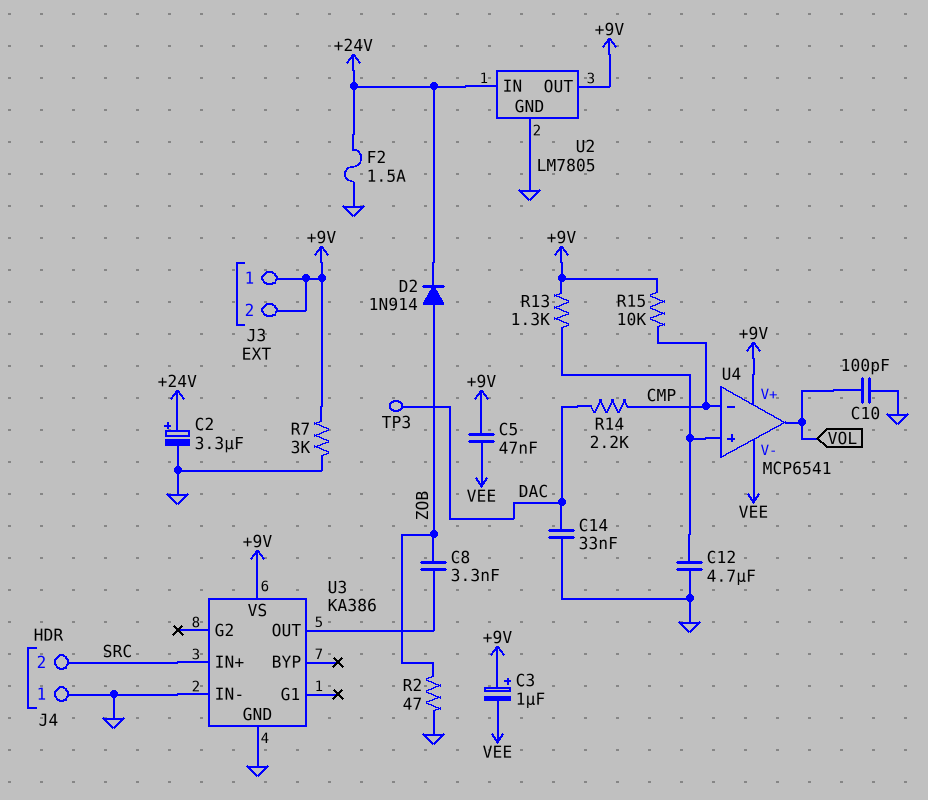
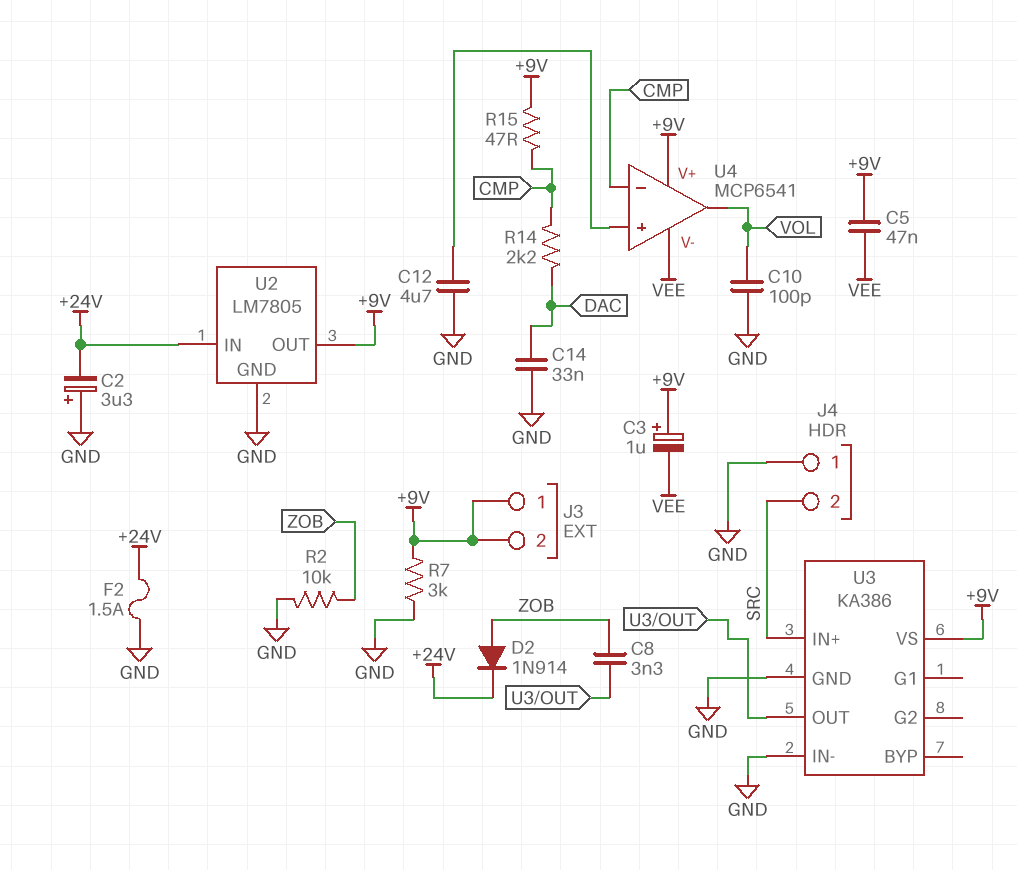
C2: 3.3uF (plus +24V, minus GND) -> 3.3uF (plus GND, minus +24V)
R2: 47 (GND, ZOB) -> 10k (GND, ZOB)
R13: 1.3k (+9V, U4/in+) -> none
R15: 10k (+9V, CMP) -> 47 (+9V, CMP)
TP3: test point (DAC) -> none

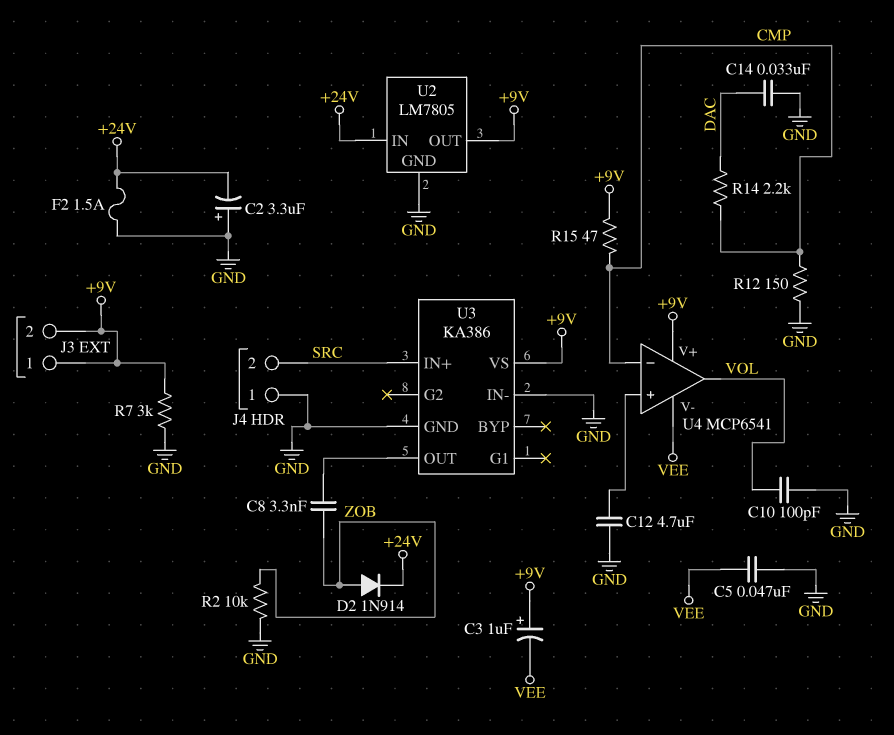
C5: 47nF (+9V, VEE) -> 47nF (GND, VEE)
R12: none -> 150 (CMP, GND)

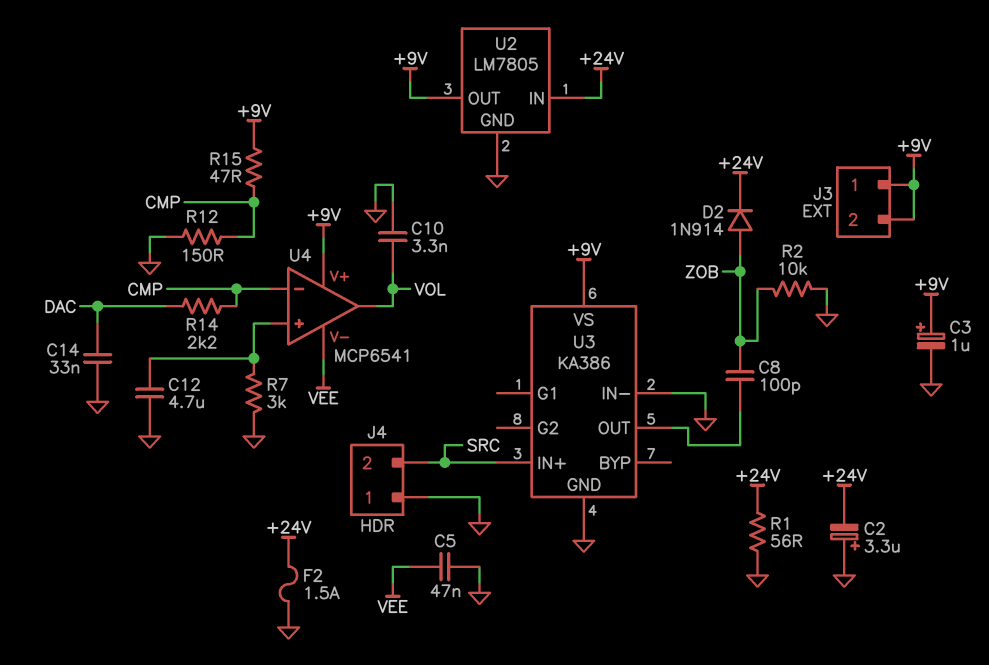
C3: 1uF (plus +9V, minus VEE) -> 1uF (plus +9V, minus GND)
C8: 3.3nF (U3/OUT, ZOB) -> 100pF (U3/OUT, ZOB)
C10: 100pF (GND, VOL) -> 3.3nF (GND, VOL)
R1: none -> 56 (+24V, GND)
R7: 3k (+9V, GND) -> 3k (GND, U4/in+)

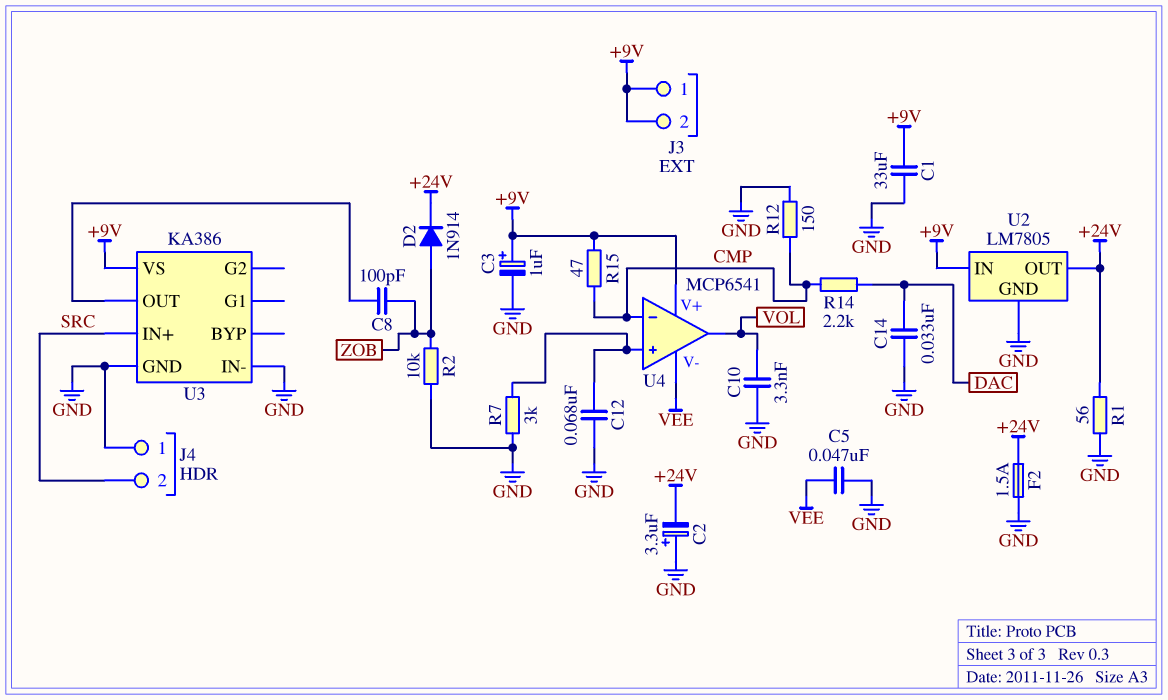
C1: none -> 33uF (+9V, GND)
C12: 4.7uF (GND, U4/in+) -> 68nF (GND, U4/in+)
U2 pin IN: +24V -> +9V
U2 pin OUT: +9V -> +24V

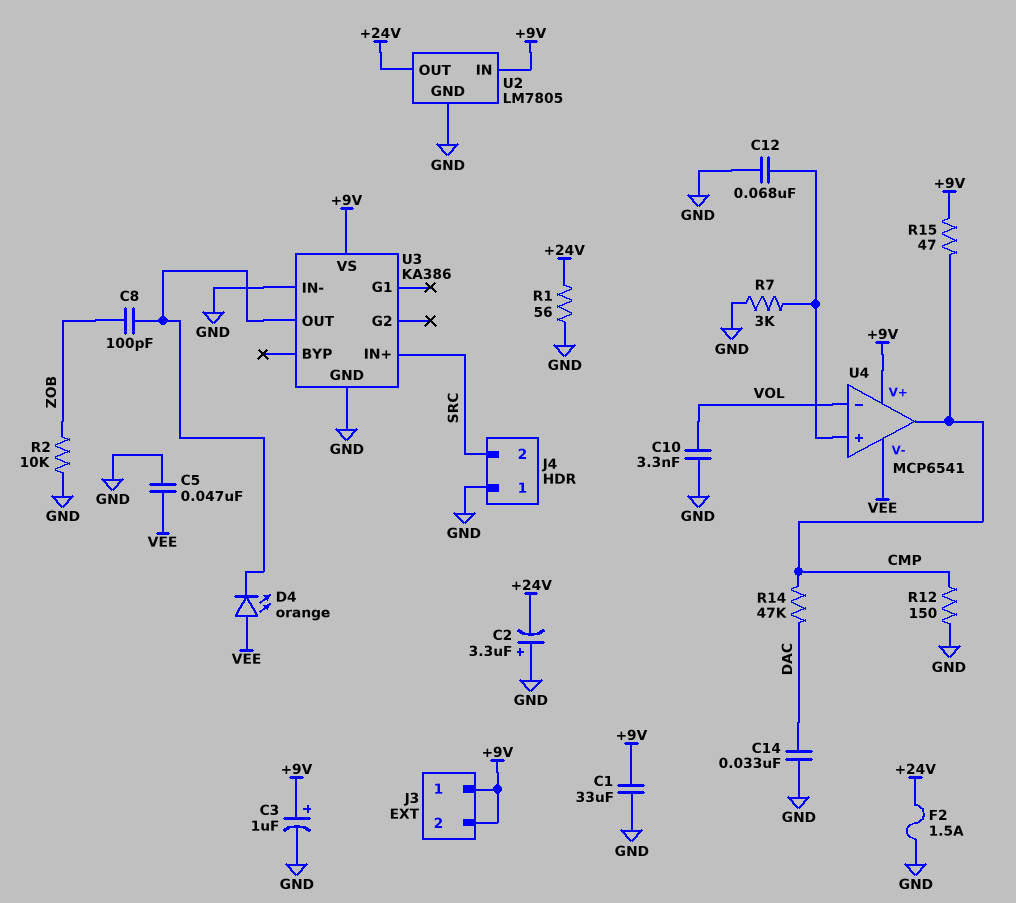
D2: diode 1N914 (A ZOB, K +24V) -> none
D4: none -> LED orange (A VEE, K U3/OUT)
R14: 2.2k (CMP, DAC) -> 47k (CMP, DAC)
U4 pin in-: CMP -> VOL
U4 pin out: VOL -> CMP

